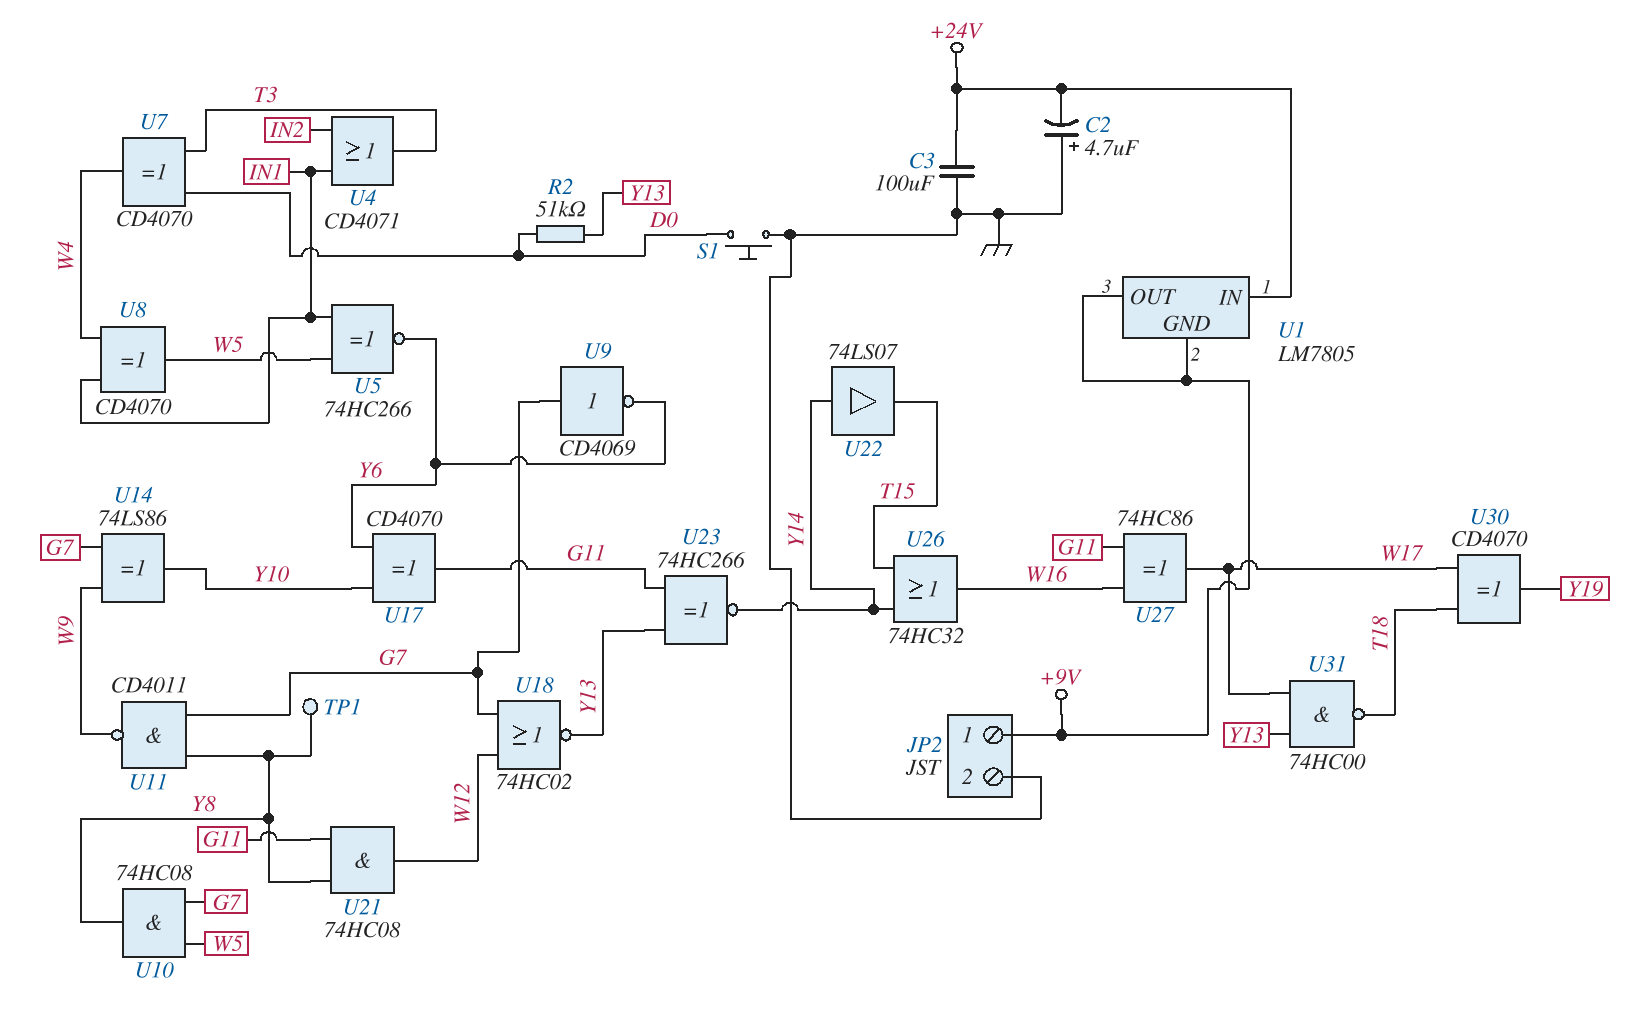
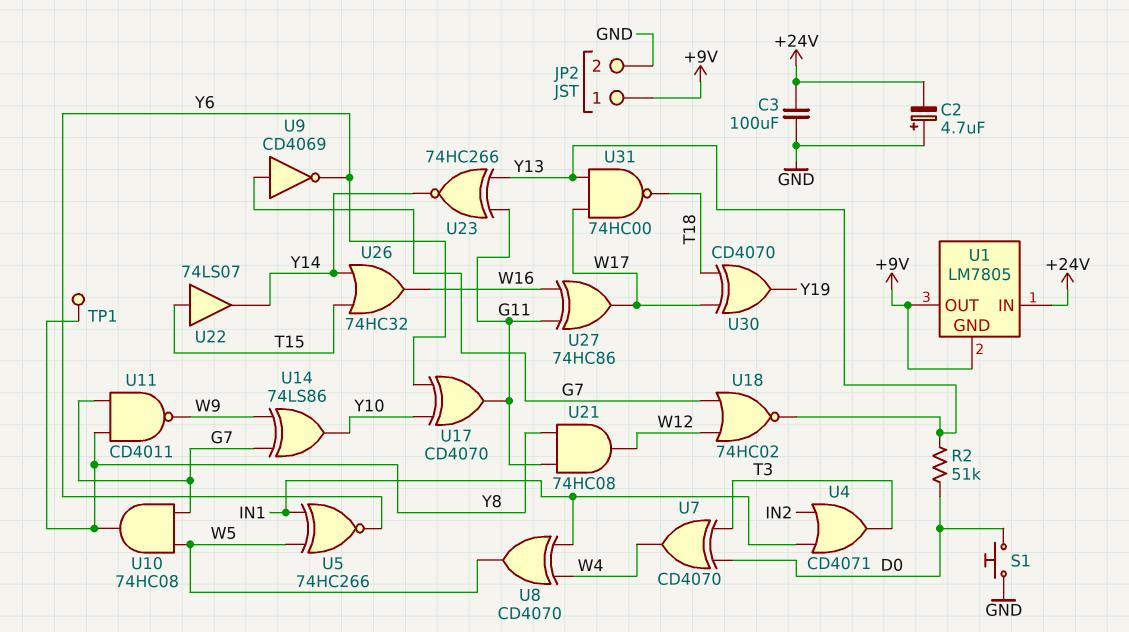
U22: buffer 74LS07 (in Y14, out T15) -> buffer 74LS07 (in T15, out Y14)

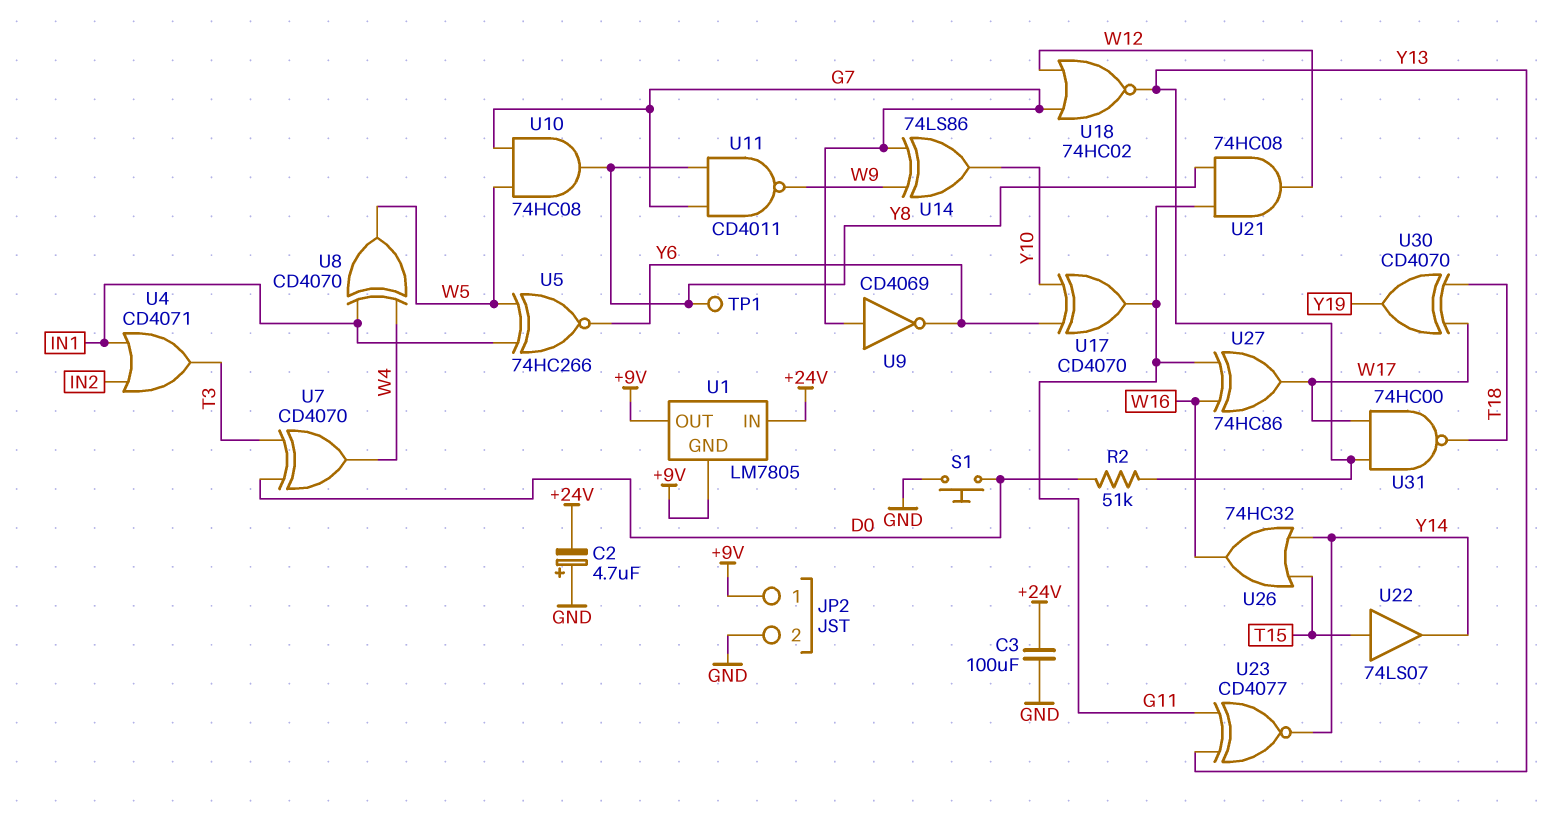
U23: XNOR 74HC266 (in G11, in Y13, out Y14) -> XNOR CD4077 (in G11, in Y13, out Y14)

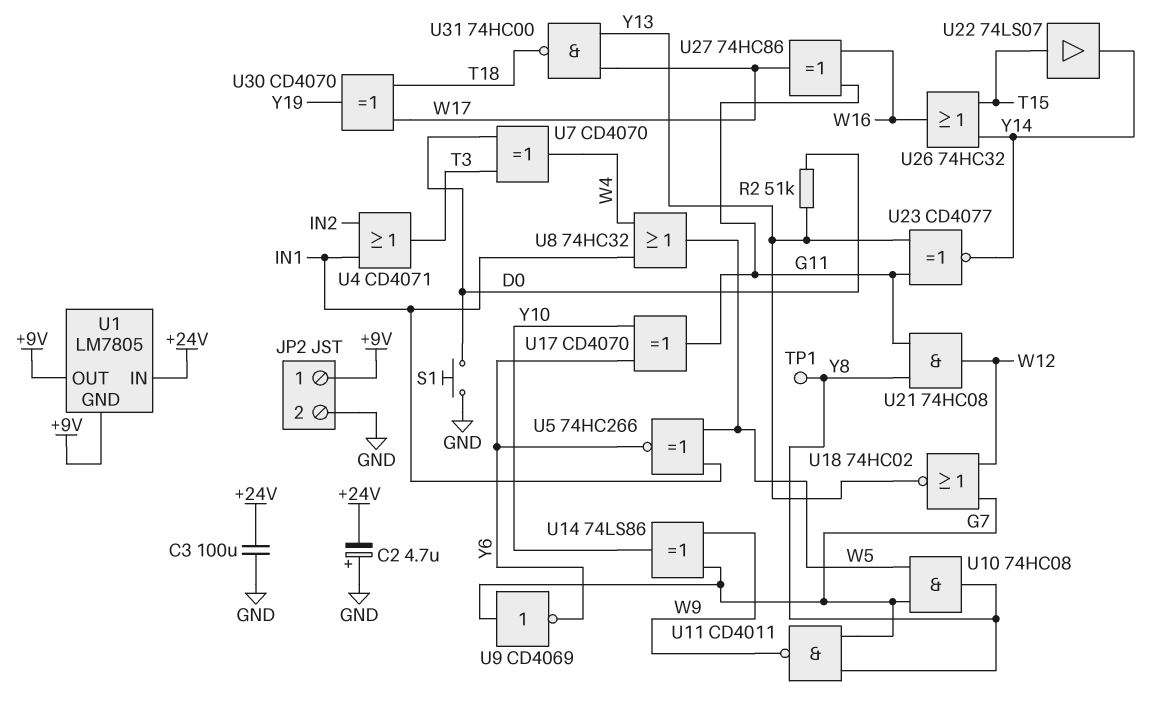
U8: XOR CD4070 (in IN1, in W4, out W5) -> OR 74HC32 (in IN1, in W4, out W5)

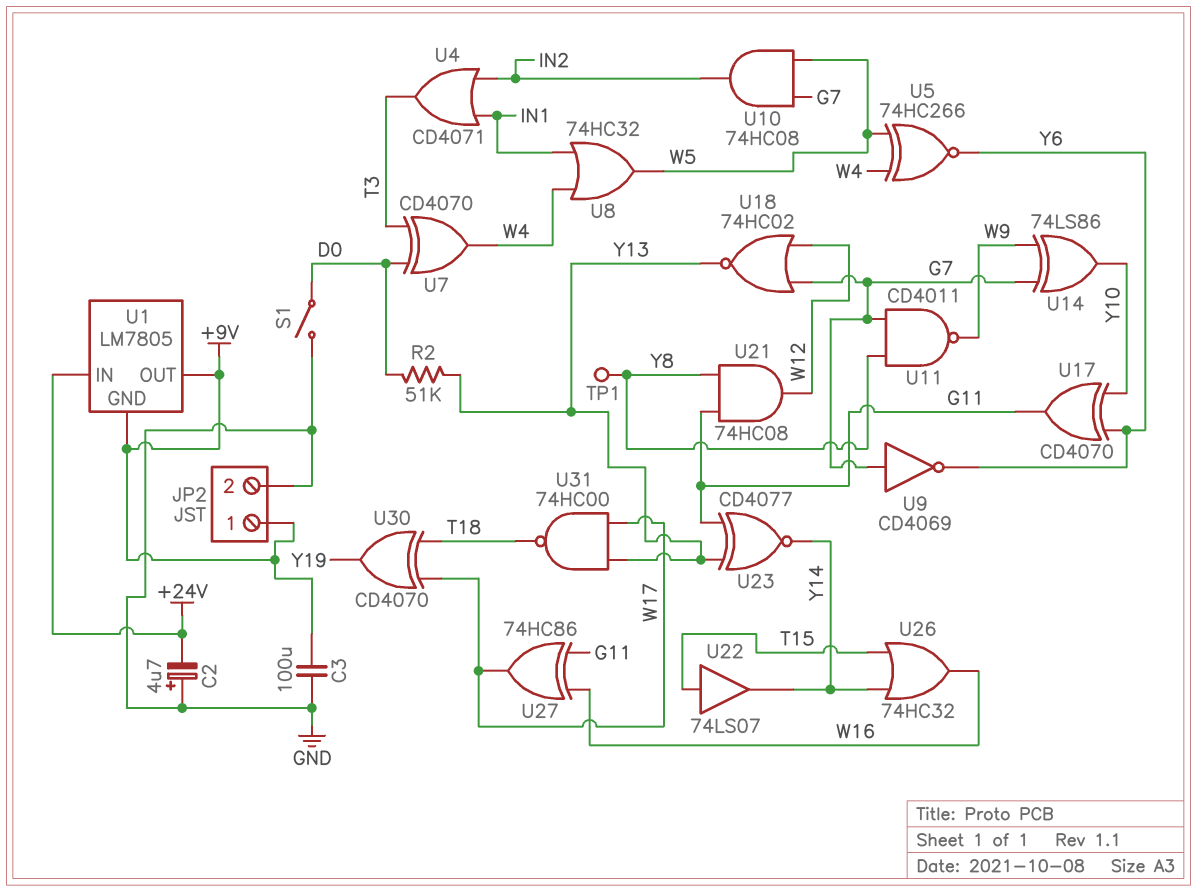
C3: 100uF (+24V, GND) -> 100uF (+9V, GND)
S1: button (D0, GND) -> switch (D0, GND)
U5: XNOR 74HC266 (in IN1, in W5, out Y6) -> XNOR 74HC266 (in W4, in W5, out Y6)
U10: AND 74HC08 (in G7, in W5, out Y8) -> AND 74HC08 (in G7, in W5, out IN2)

